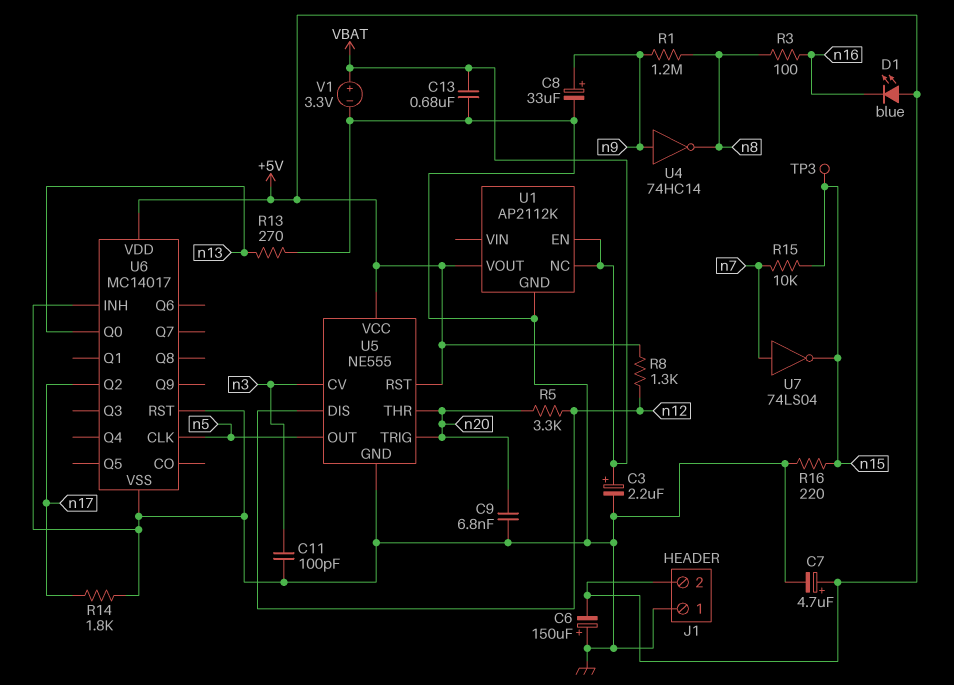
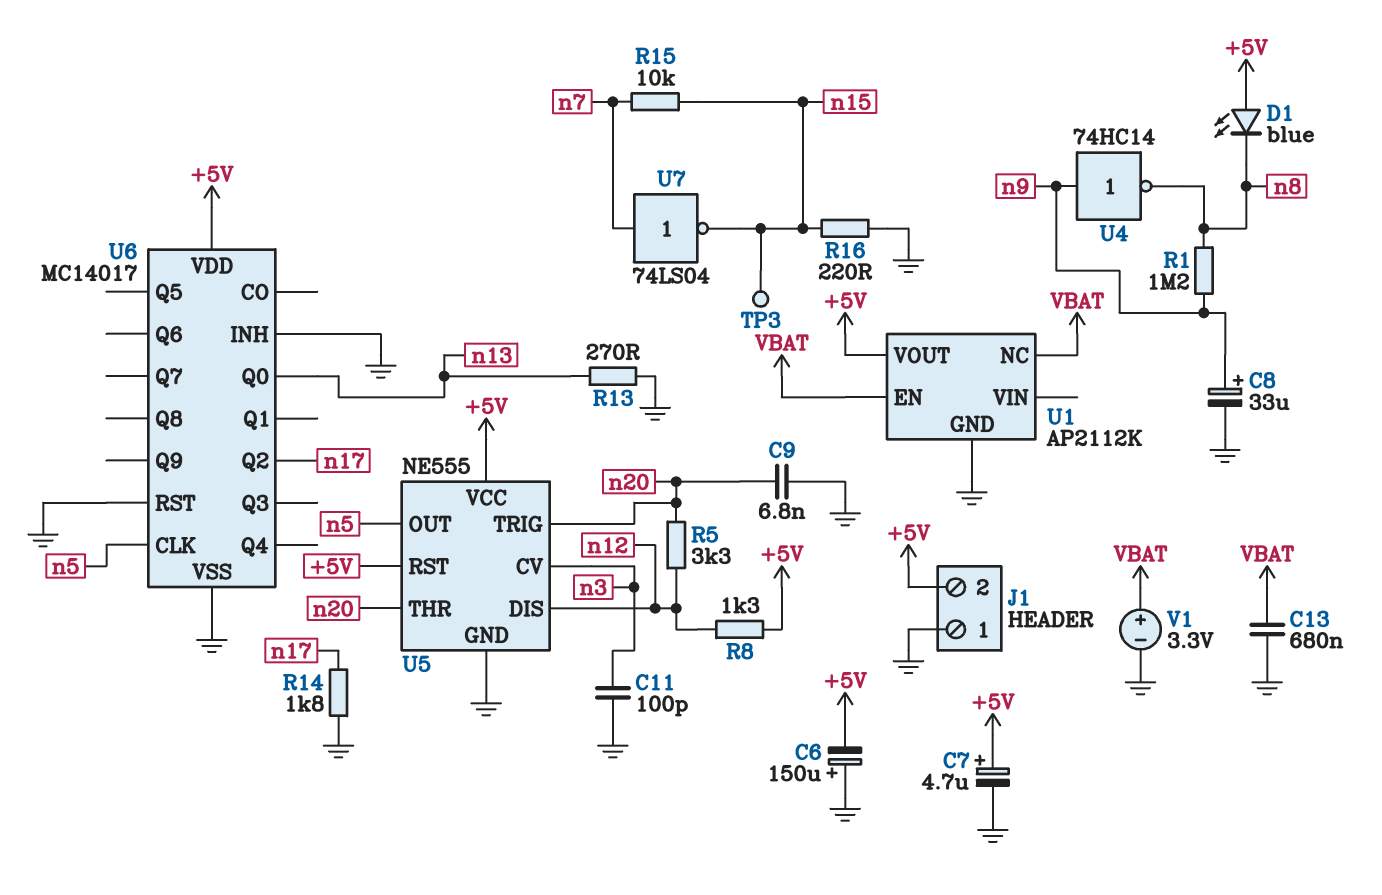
C3: 2.2uF (plus VBAT, minus GND) -> none
D1: LED blue (A +5V, K n16) -> LED blue (A +5V, K n8)
R3: 100 (n8, n16) -> none

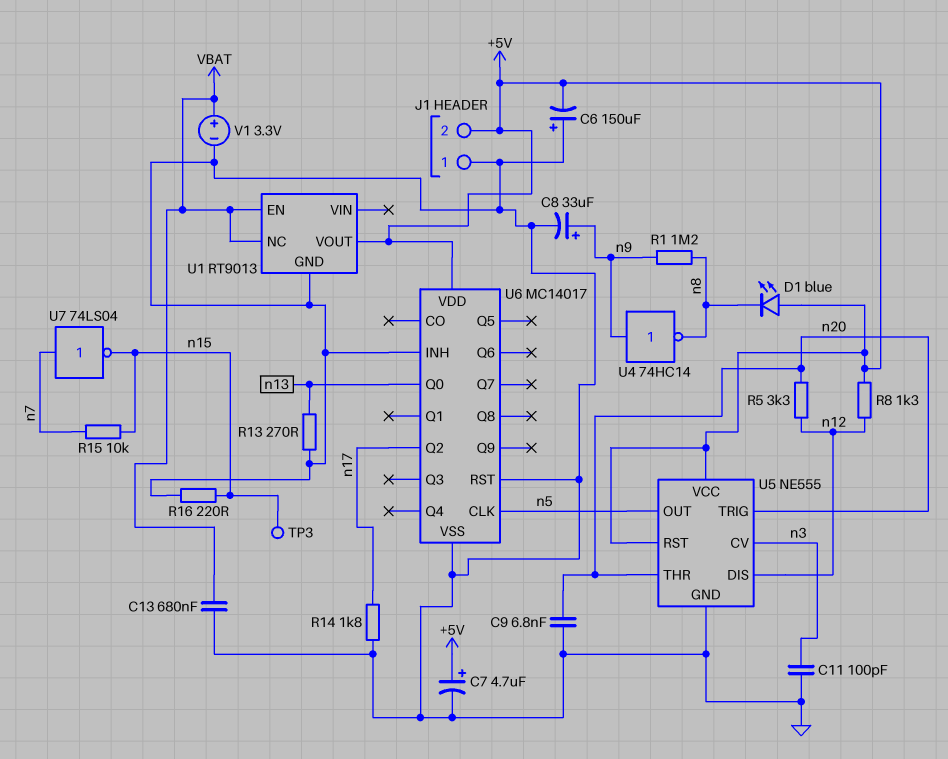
U1: AP2112K -> RT9013

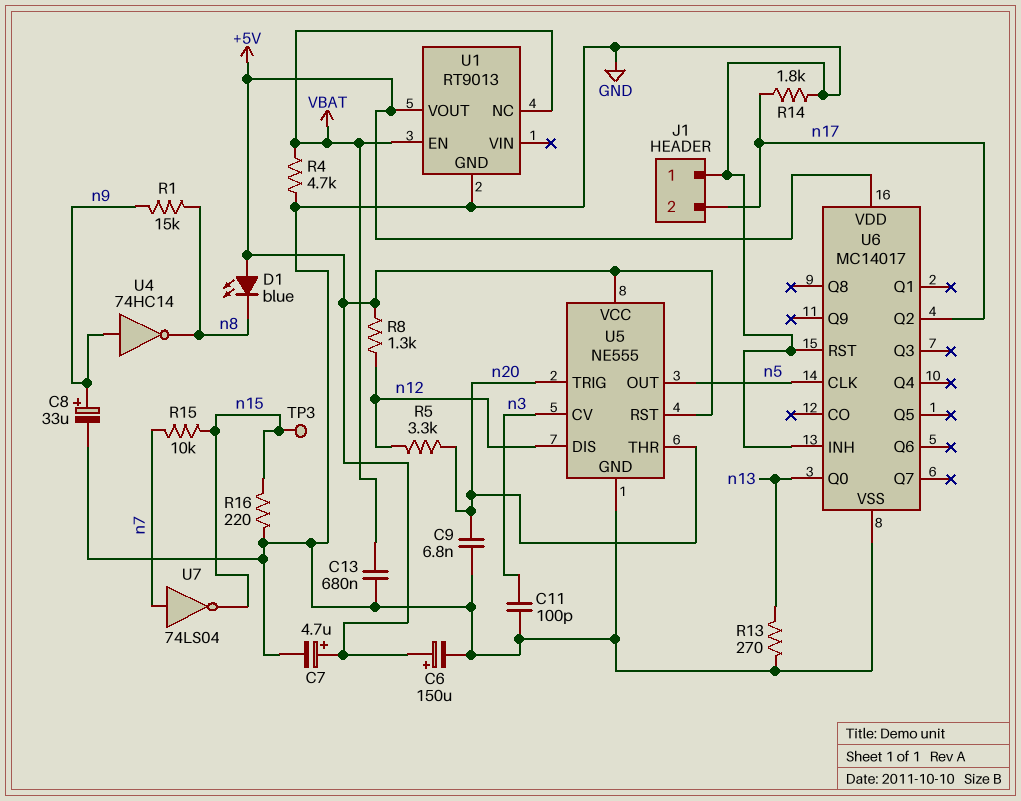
C6: 150uF (plus GND, minus +5V) -> 150uF (plus +5V, minus GND)
J1 pin 2: +5V -> n17
R1: 1.2M (n8, n9) -> 15k (n8, n9)
R4: none -> 4.7k (GND, VBAT)
V1: 3.3V (plus VBAT, minus GND) -> none

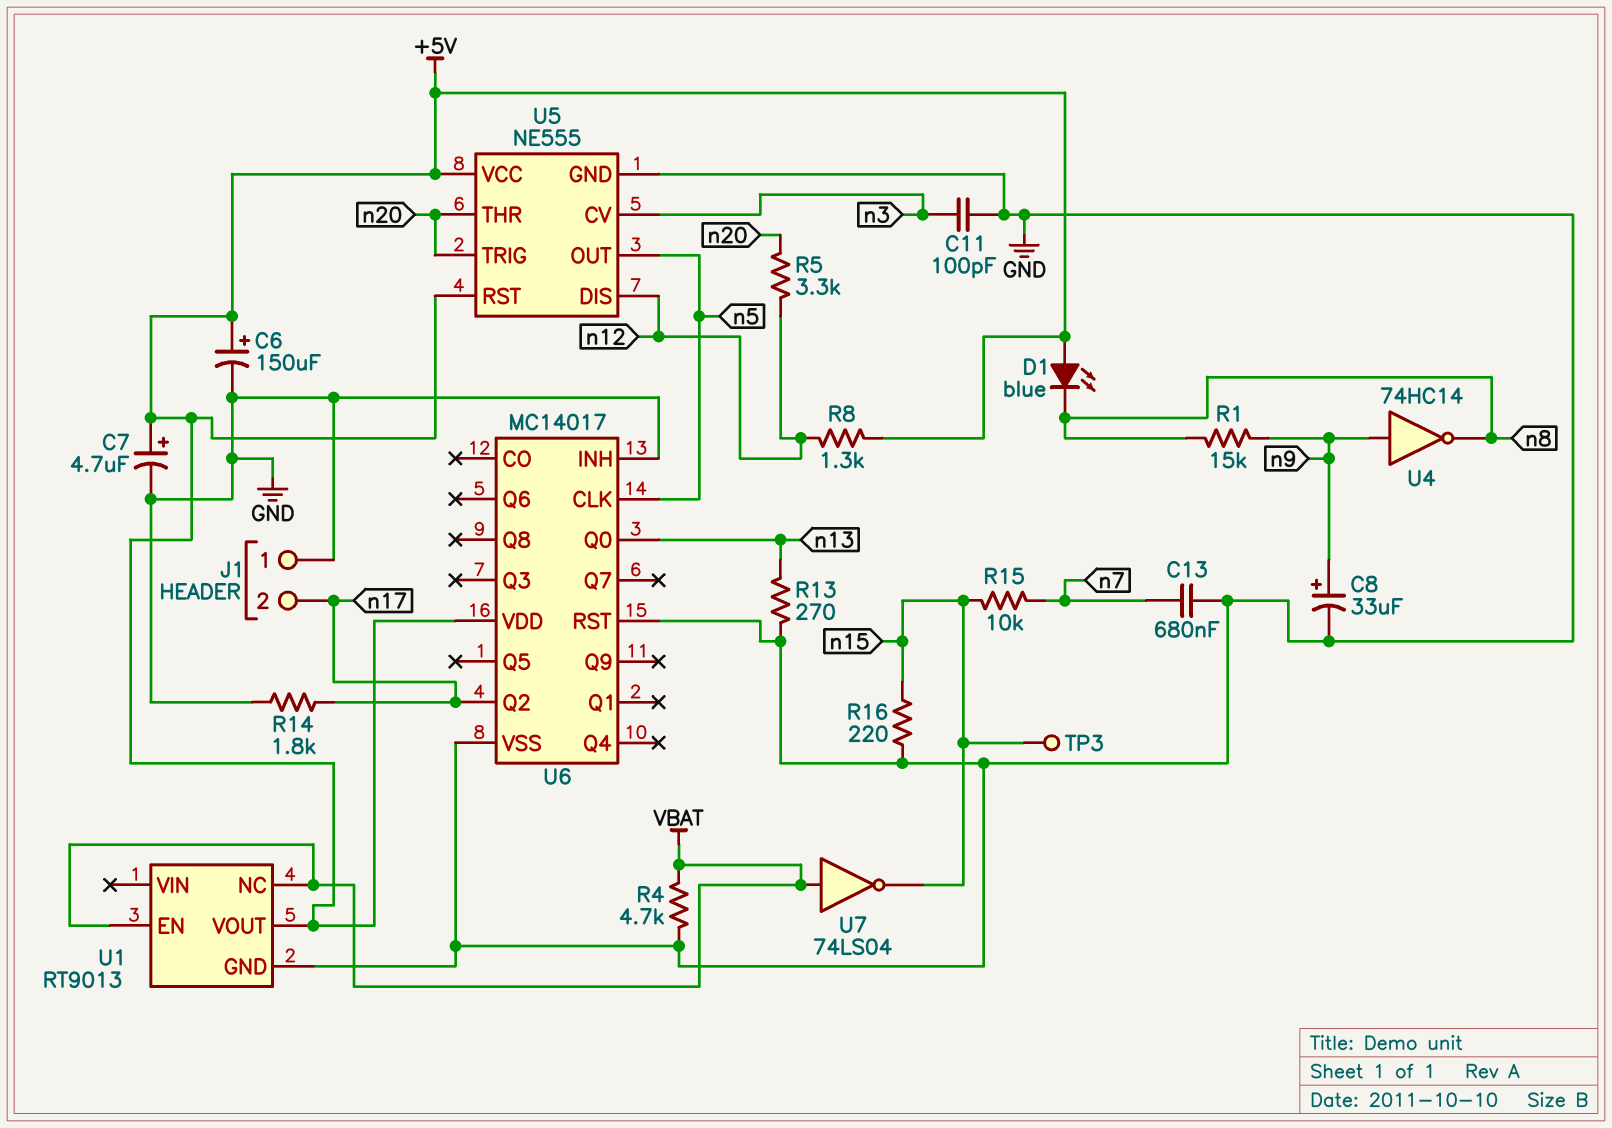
C9: 6.8nF (GND, n20) -> none
C13: 680nF (GND, VBAT) -> 680nF (GND, n7)
U7: NOT 74LS04 (in n7, out n15) -> NOT 74LS04 (in VBAT, out n15)

